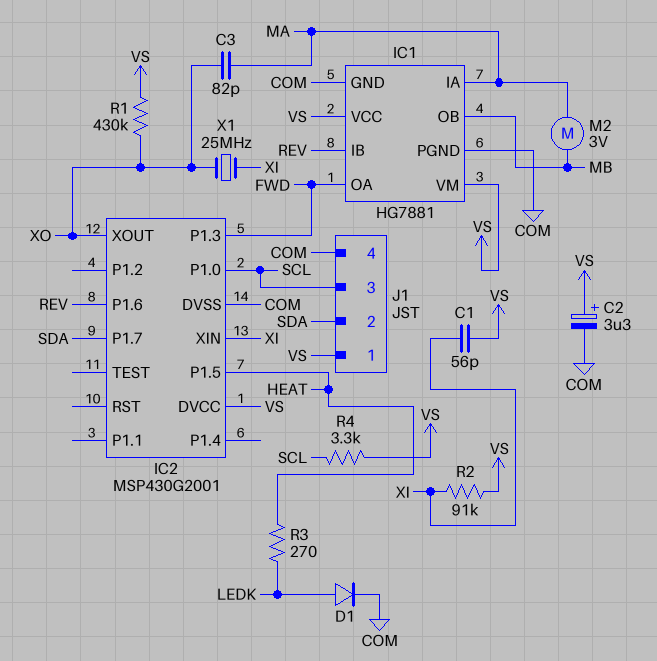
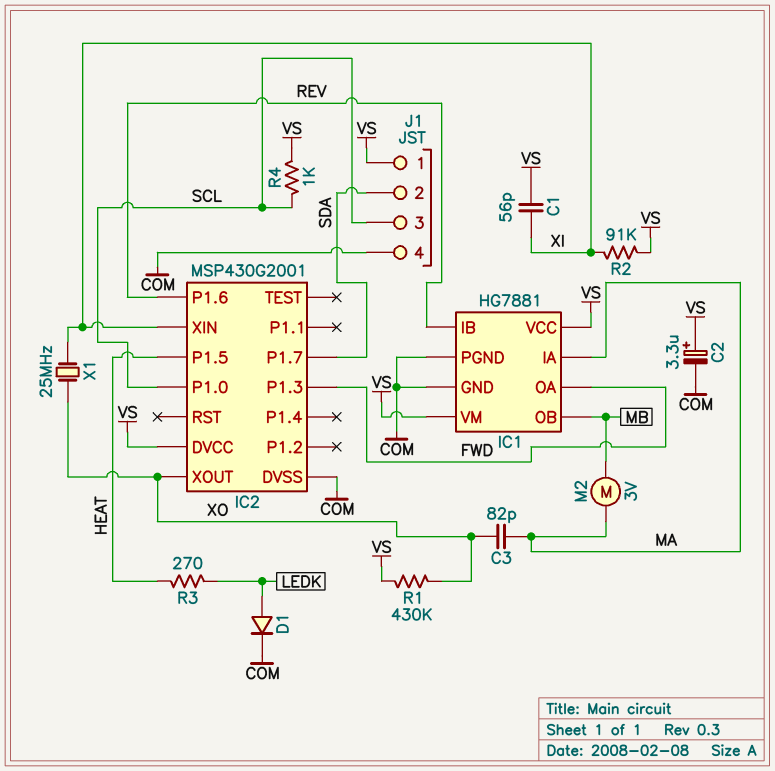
R4: 3.3k (SCL, VS) -> 1k (SCL, VS)

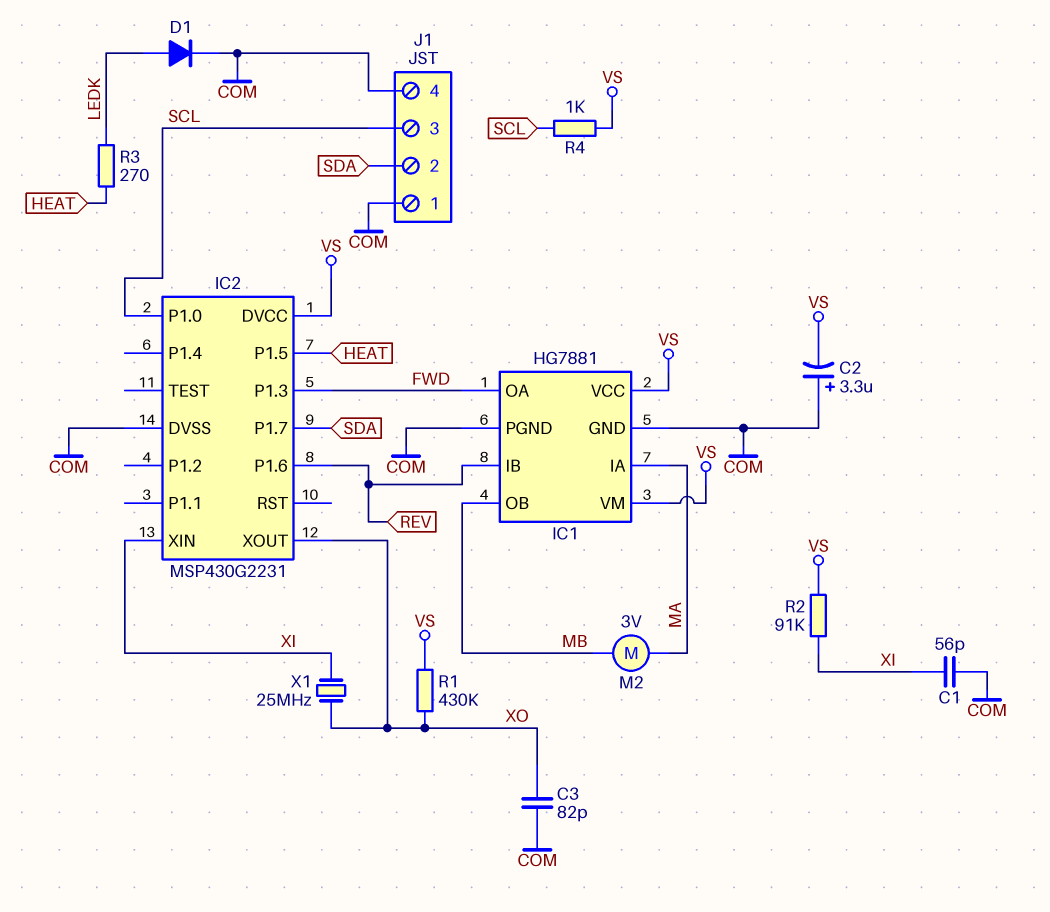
C1: 56pF (VS, XI) -> 56pF (COM, XI)
C2: 3.3uF (plus VS, minus COM) -> 3.3uF (plus COM, minus VS)
C3: 82pF (MA, XO) -> 82pF (COM, XO)
IC2: MSP430G2001 -> MSP430G2231
J1 pin 1: VS -> COM

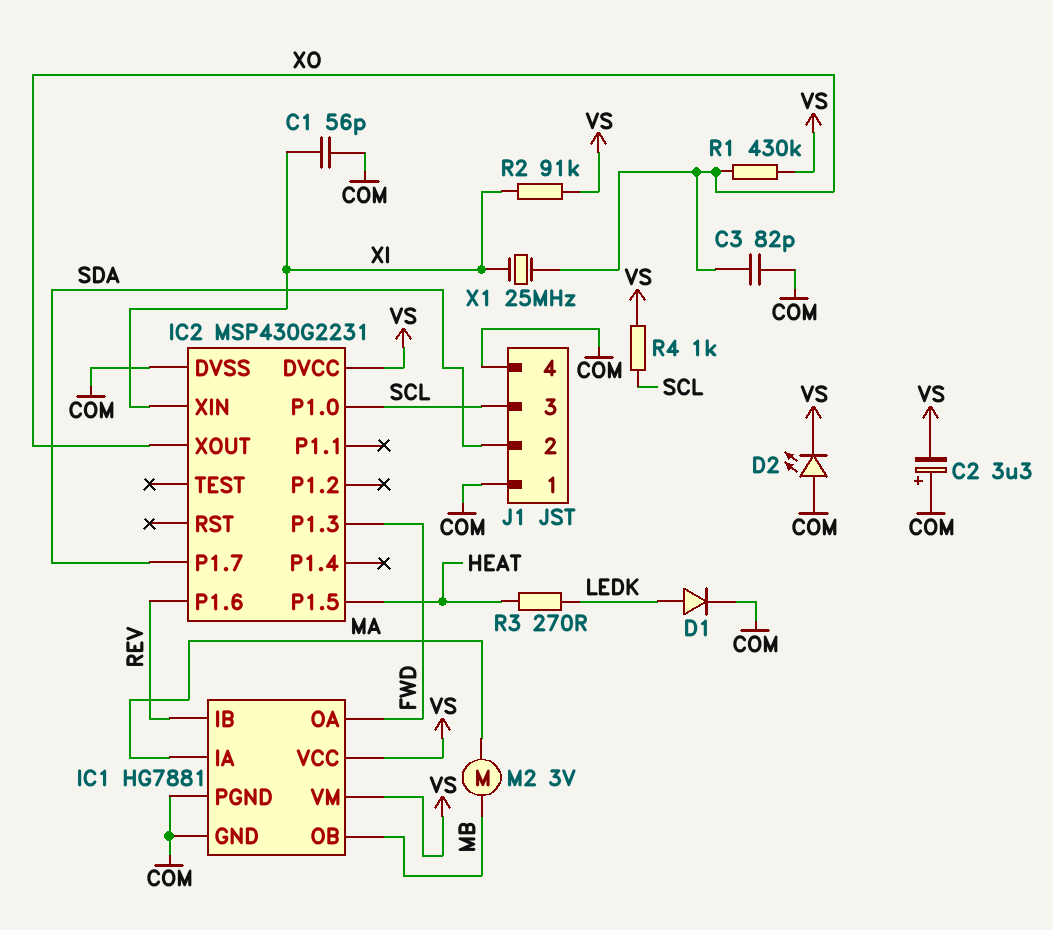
D2: none -> LED (A COM, K VS)

